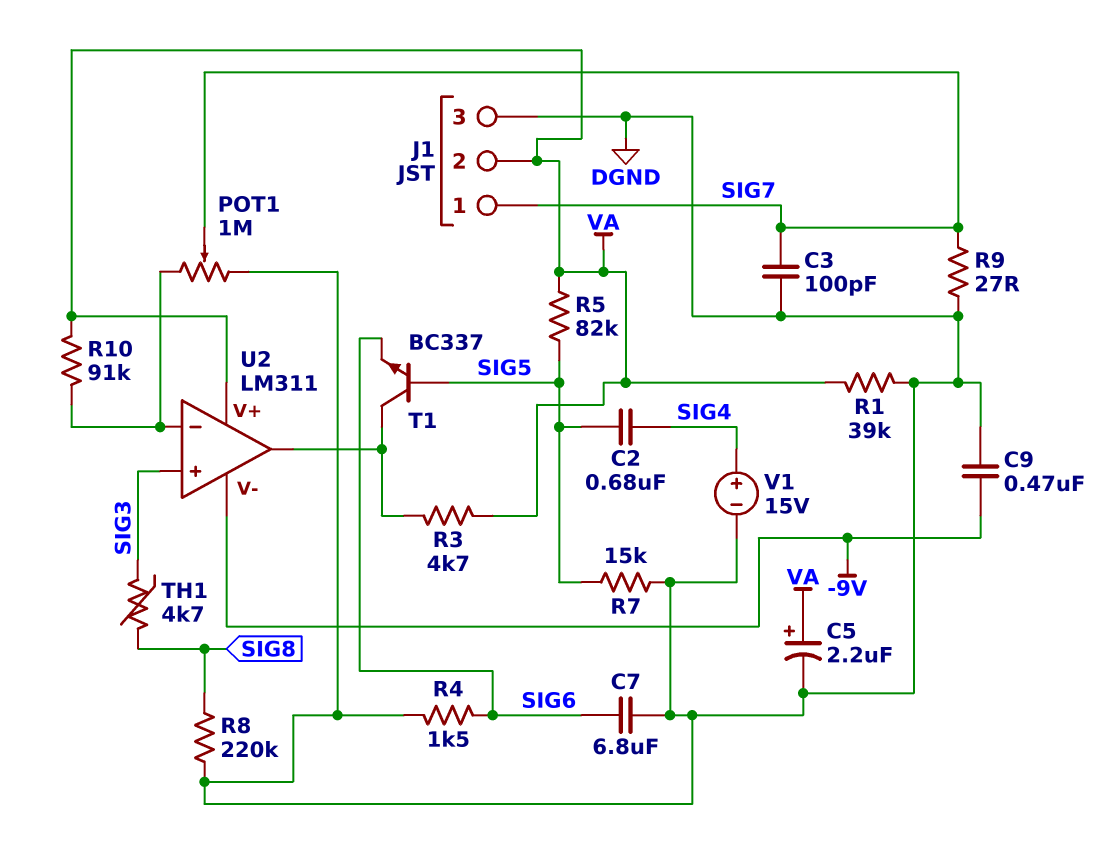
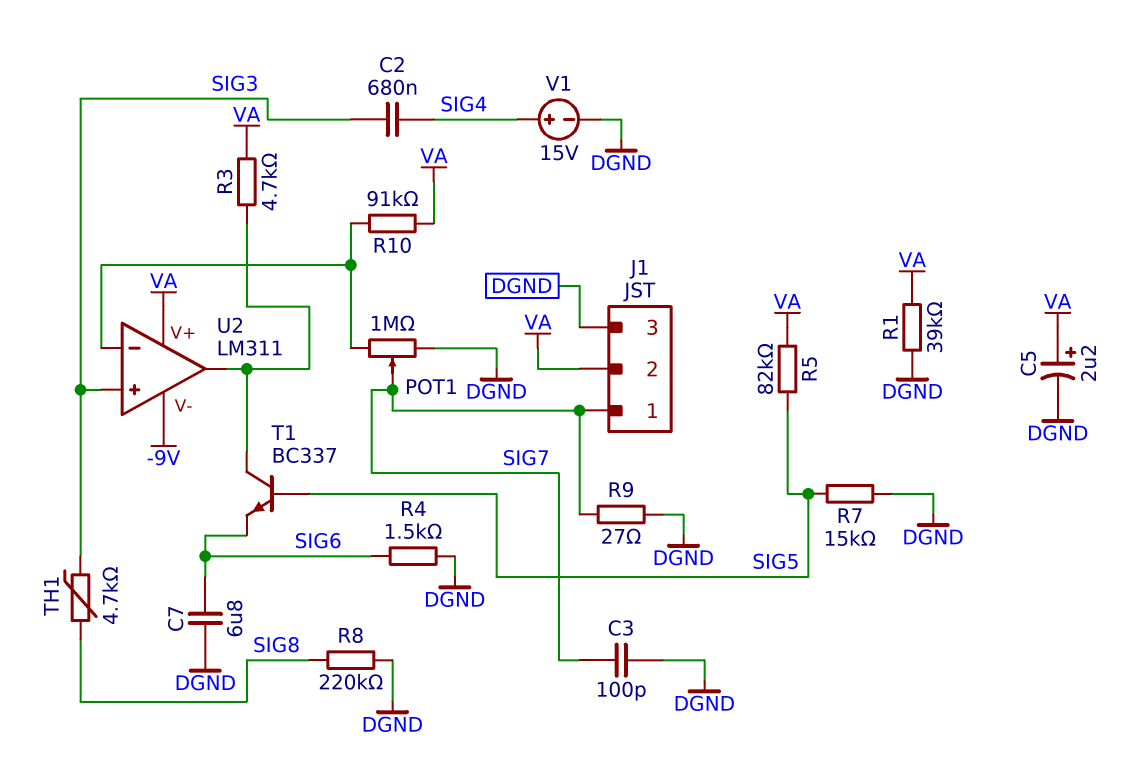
C2: 680nF (SIG4, SIG5) -> 680nF (SIG3, SIG4)
C9: 470nF (-9V, DGND) -> none

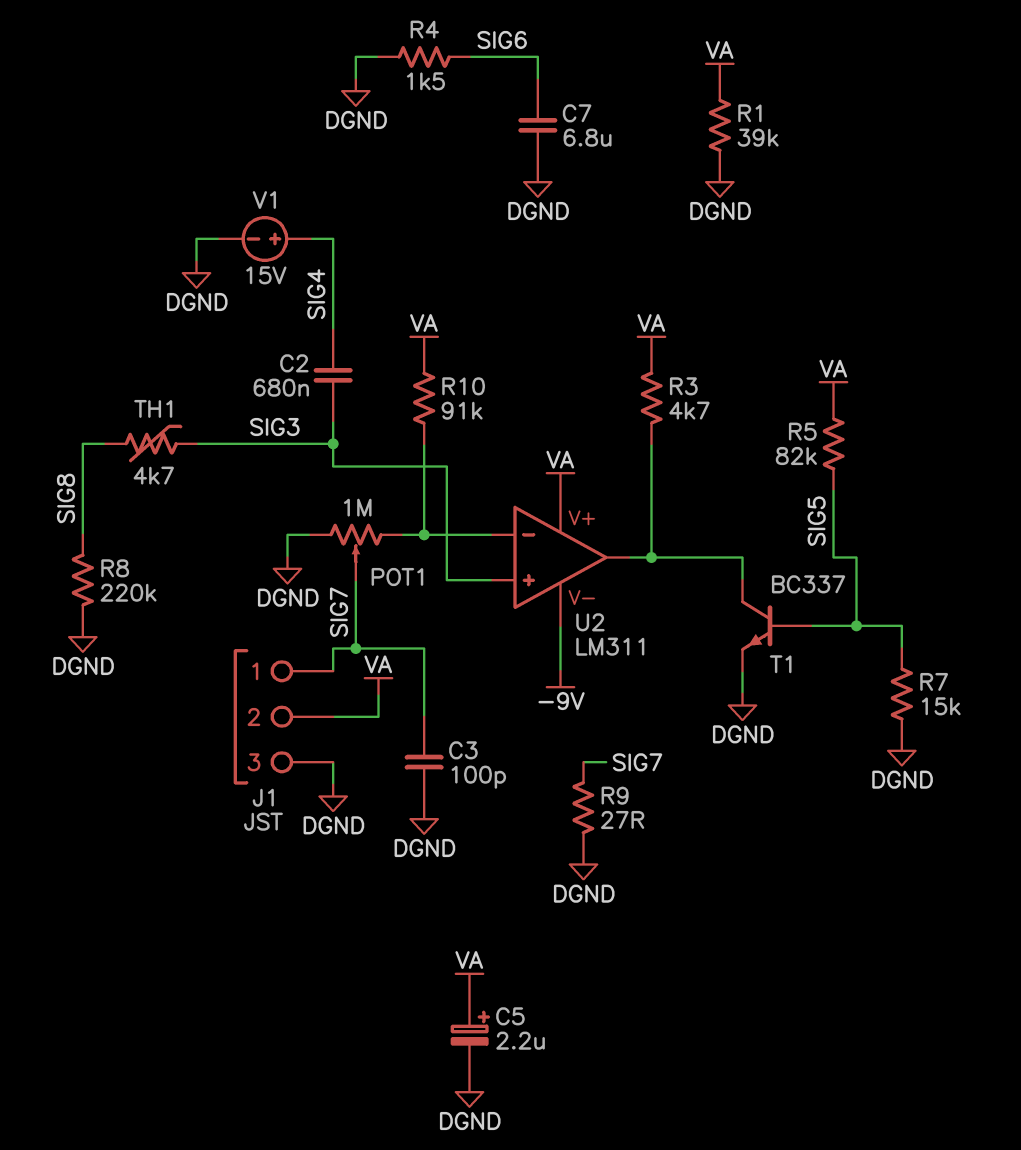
T1: NPN BC337 (B SIG5, C U2/out, E SIG6) -> NPN BC337 (B SIG5, C U2/out, E DGND)

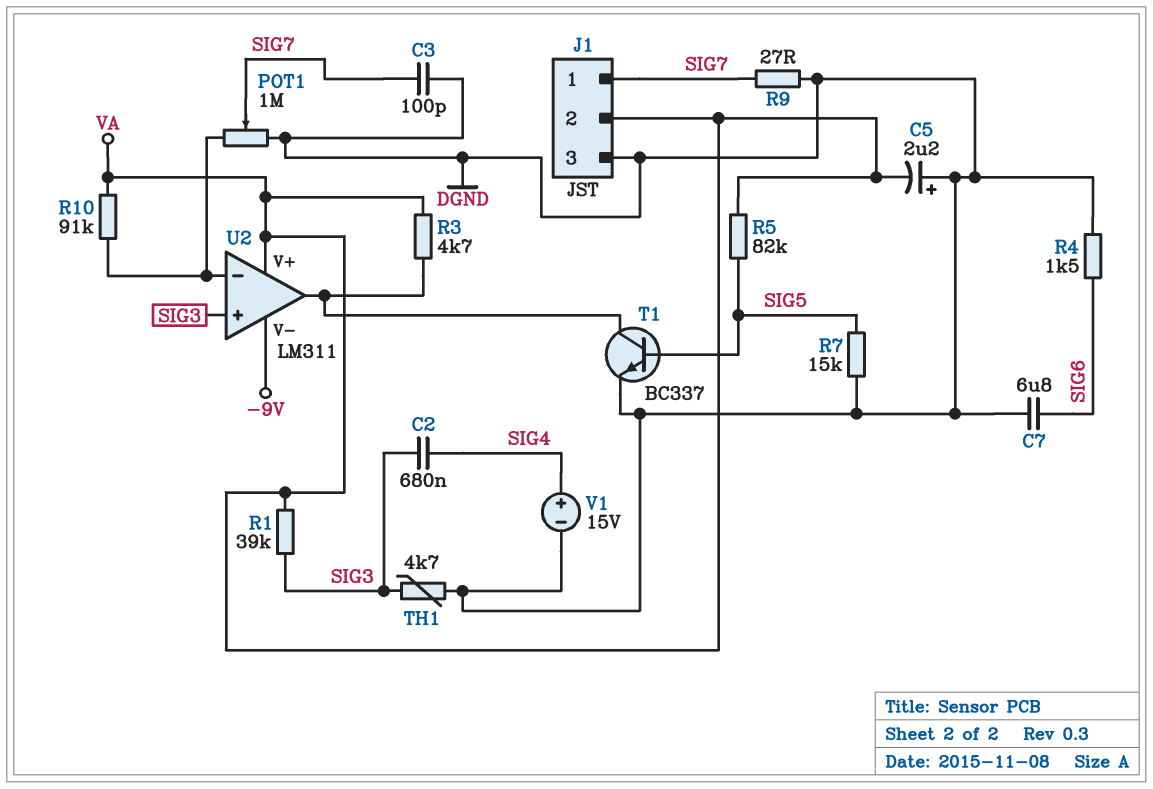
C5: 2.2uF (plus VA, minus DGND) -> 2.2uF (plus DGND, minus VA)
R1: 39k (DGND, VA) -> 39k (SIG3, VA)
R8: 220k (DGND, SIG8) -> none
TH1: 4.7k (SIG3, SIG8) -> 4.7k (DGND, SIG3)

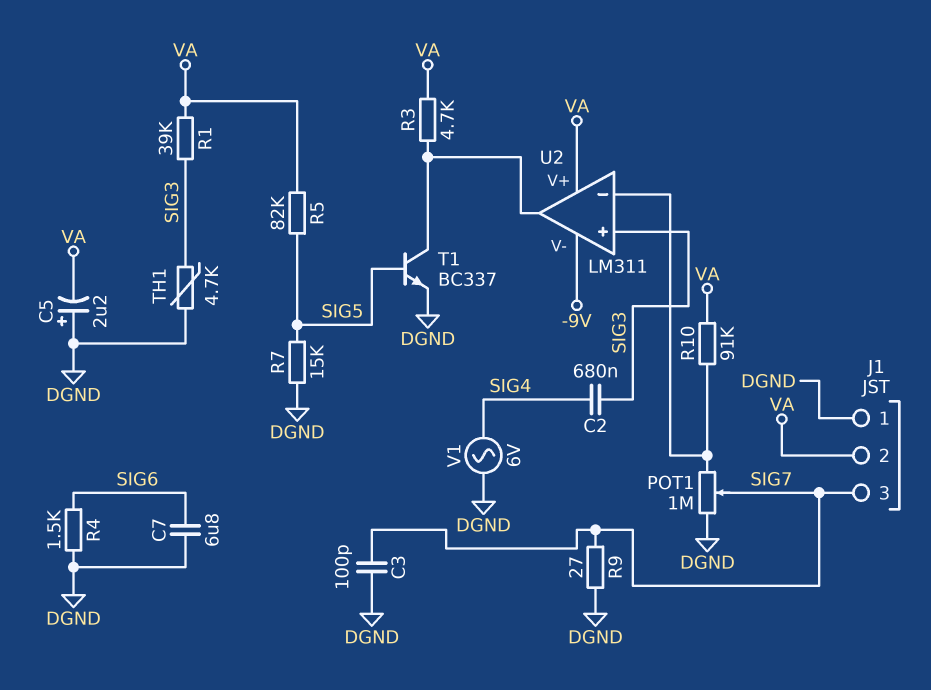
J1 pin 1: SIG7 -> DGND
J1 pin 3: DGND -> SIG7
V1: 15V (plus SIG4, minus DGND) -> AC 6V (DGND, SIG4)

